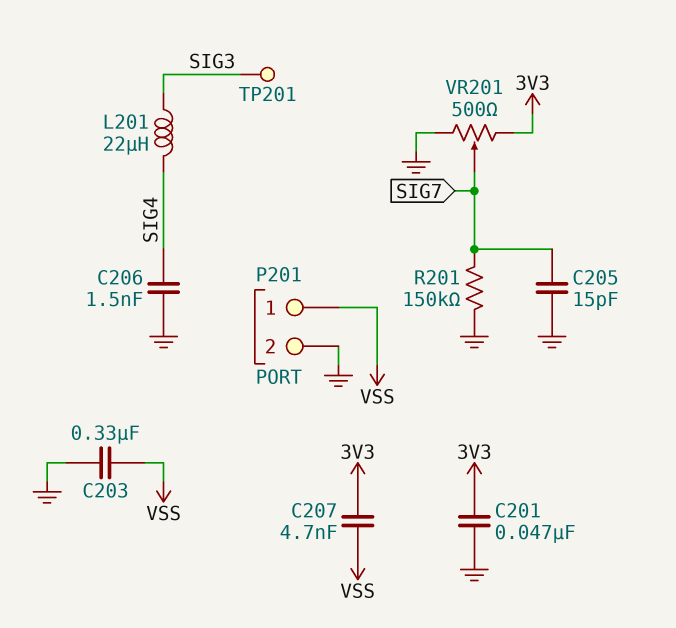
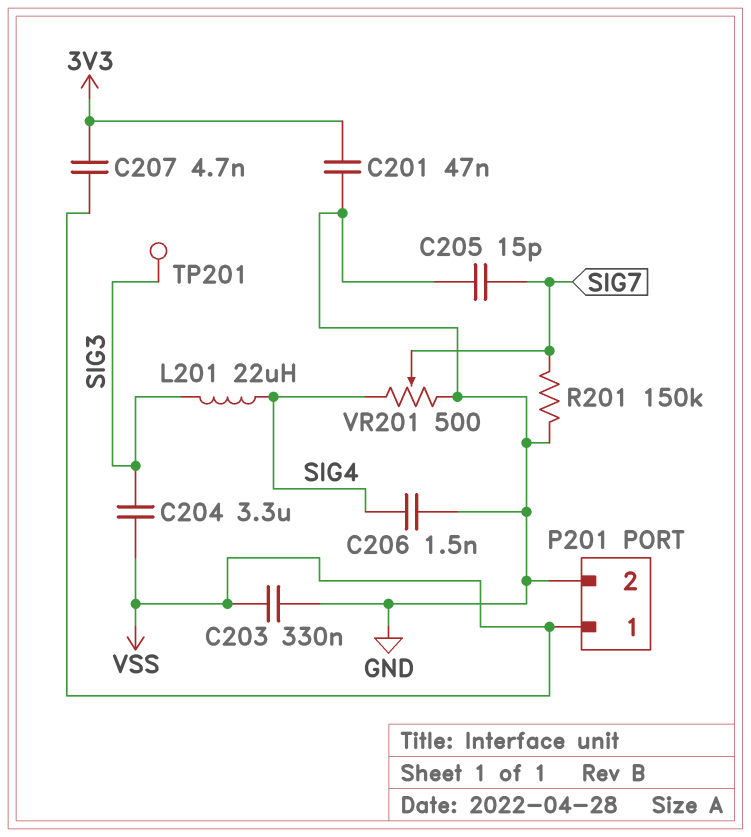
C204: none -> 3.3uF (SIG3, VSS)
VR201: 500 (3V3, GND, wiper SIG7) -> 500 (GND, SIG4, wiper SIG7)

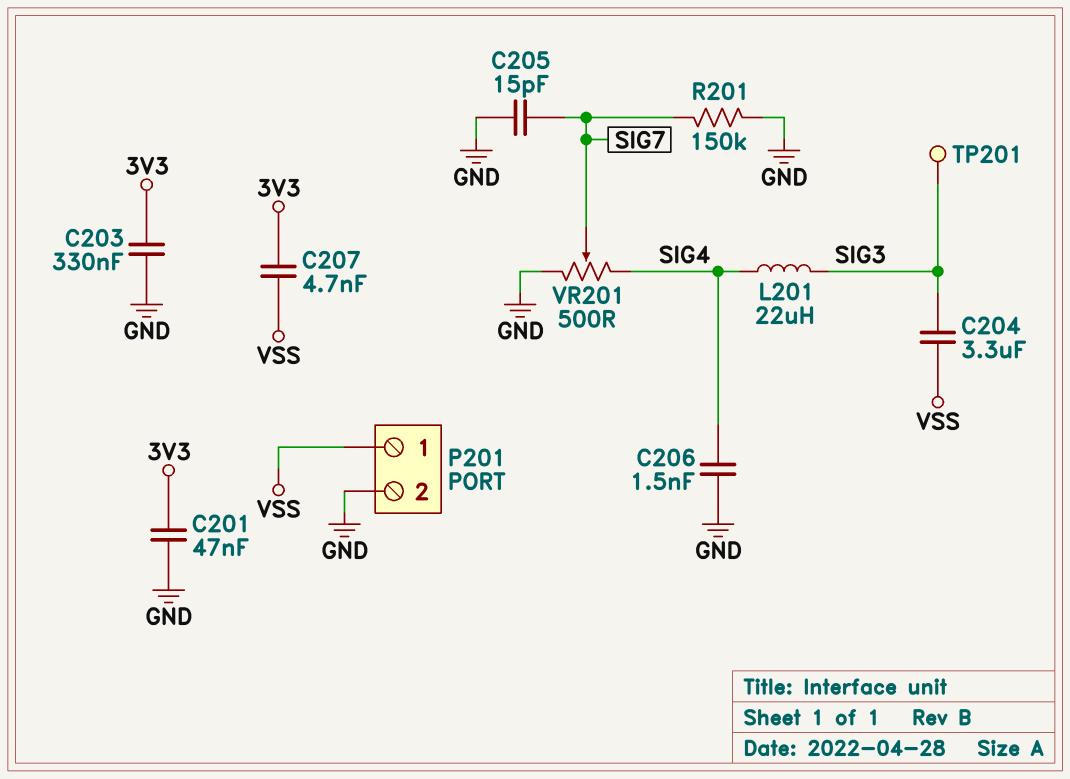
C203: 330nF (GND, VSS) -> 330nF (3V3, GND)

